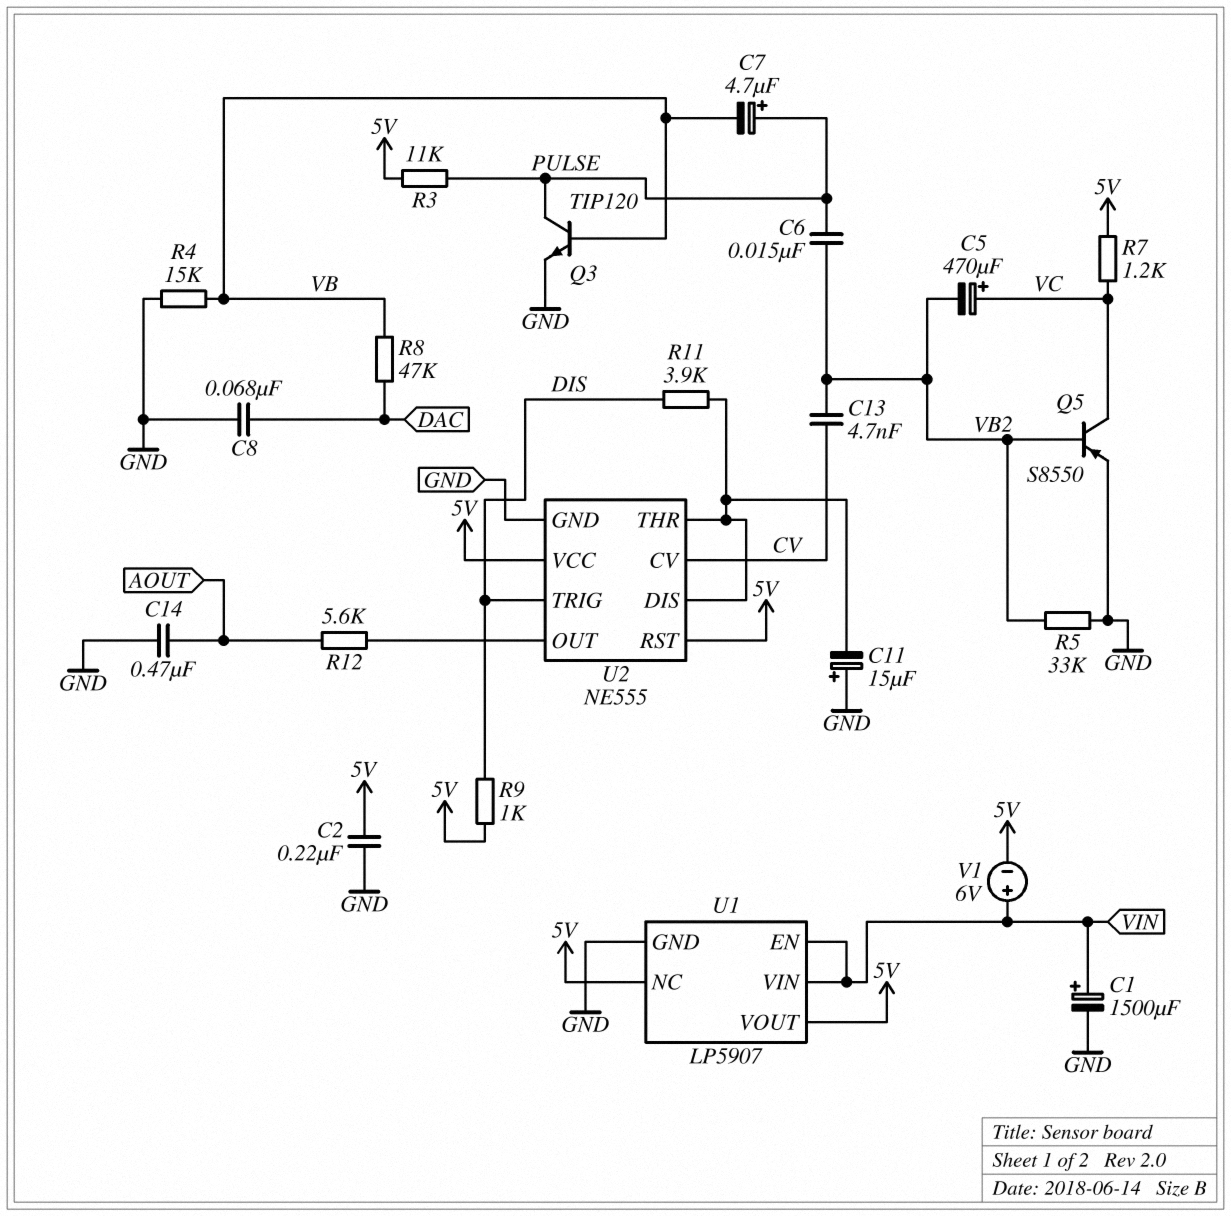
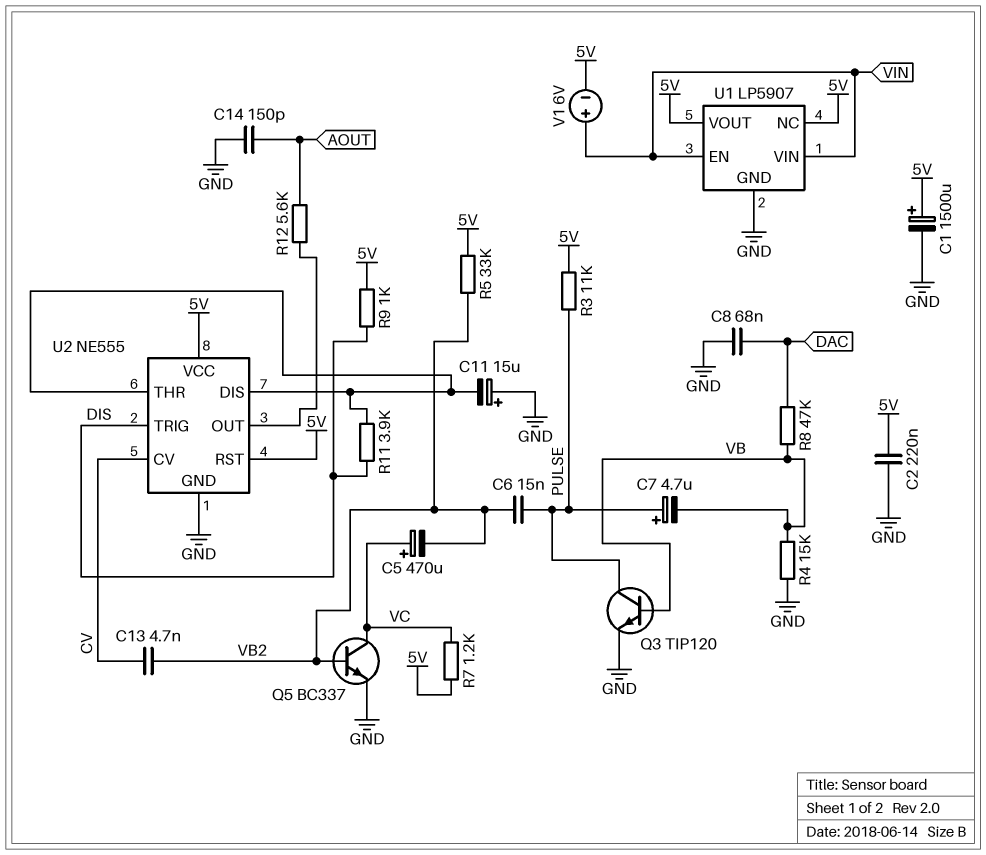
C1: 1500uF (plus VIN, minus GND) -> 1500uF (plus 5V, minus GND)
C14: 470nF (AOUT, GND) -> 150pF (AOUT, GND)
Q5: PNP S8550 (B VB2, C VC, E GND) -> NPN BC337 (B VB2, C VC, E GND)
R5: 33k (GND, VB2) -> 33k (5V, VB2)

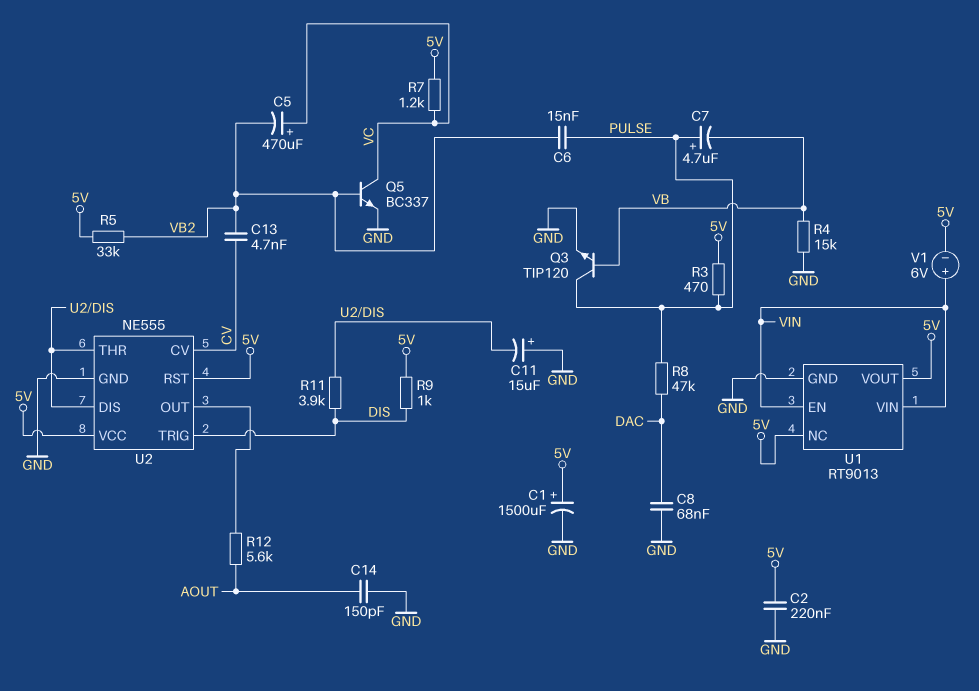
R3: 11k (5V, PULSE) -> 470 (5V, PULSE)
R8: 47k (DAC, VB) -> 47k (DAC, PULSE)
U1: LP5907 -> RT9013

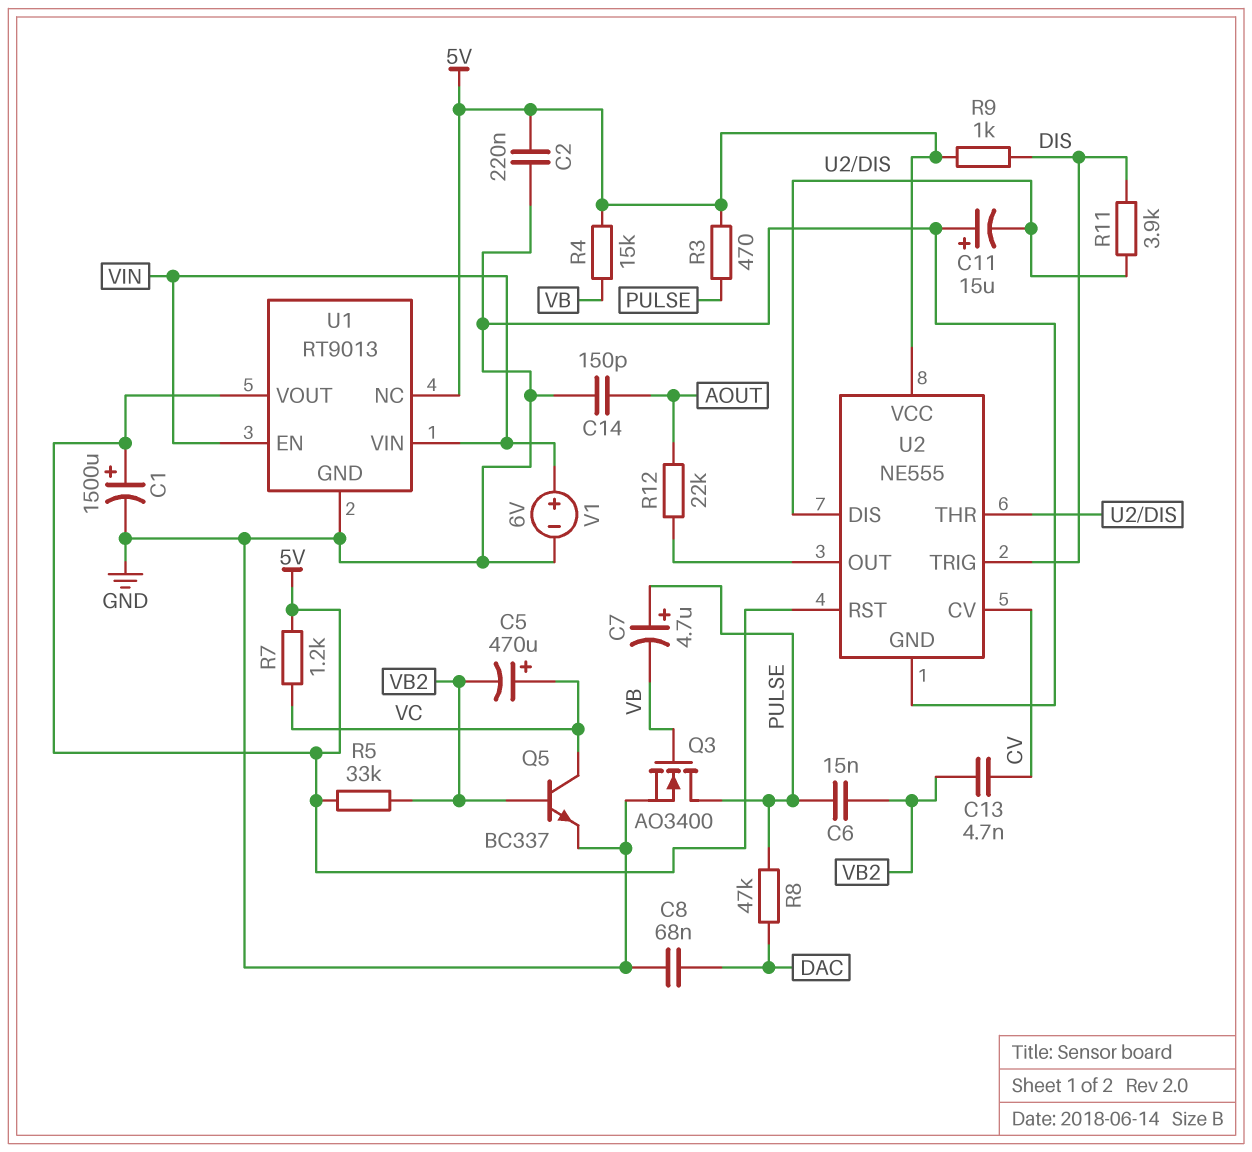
Q3: NPN TIP120 (B VB, C PULSE, E GND) -> NMOS AO3400 (G VB, D PULSE, S GND)
R4: 15k (GND, VB) -> 15k (5V, VB)
R12: 5.6k (AOUT, U2/OUT) -> 22k (AOUT, U2/OUT)
V1: 6V (plus VIN, minus 5V) -> 6V (plus VIN, minus GND)

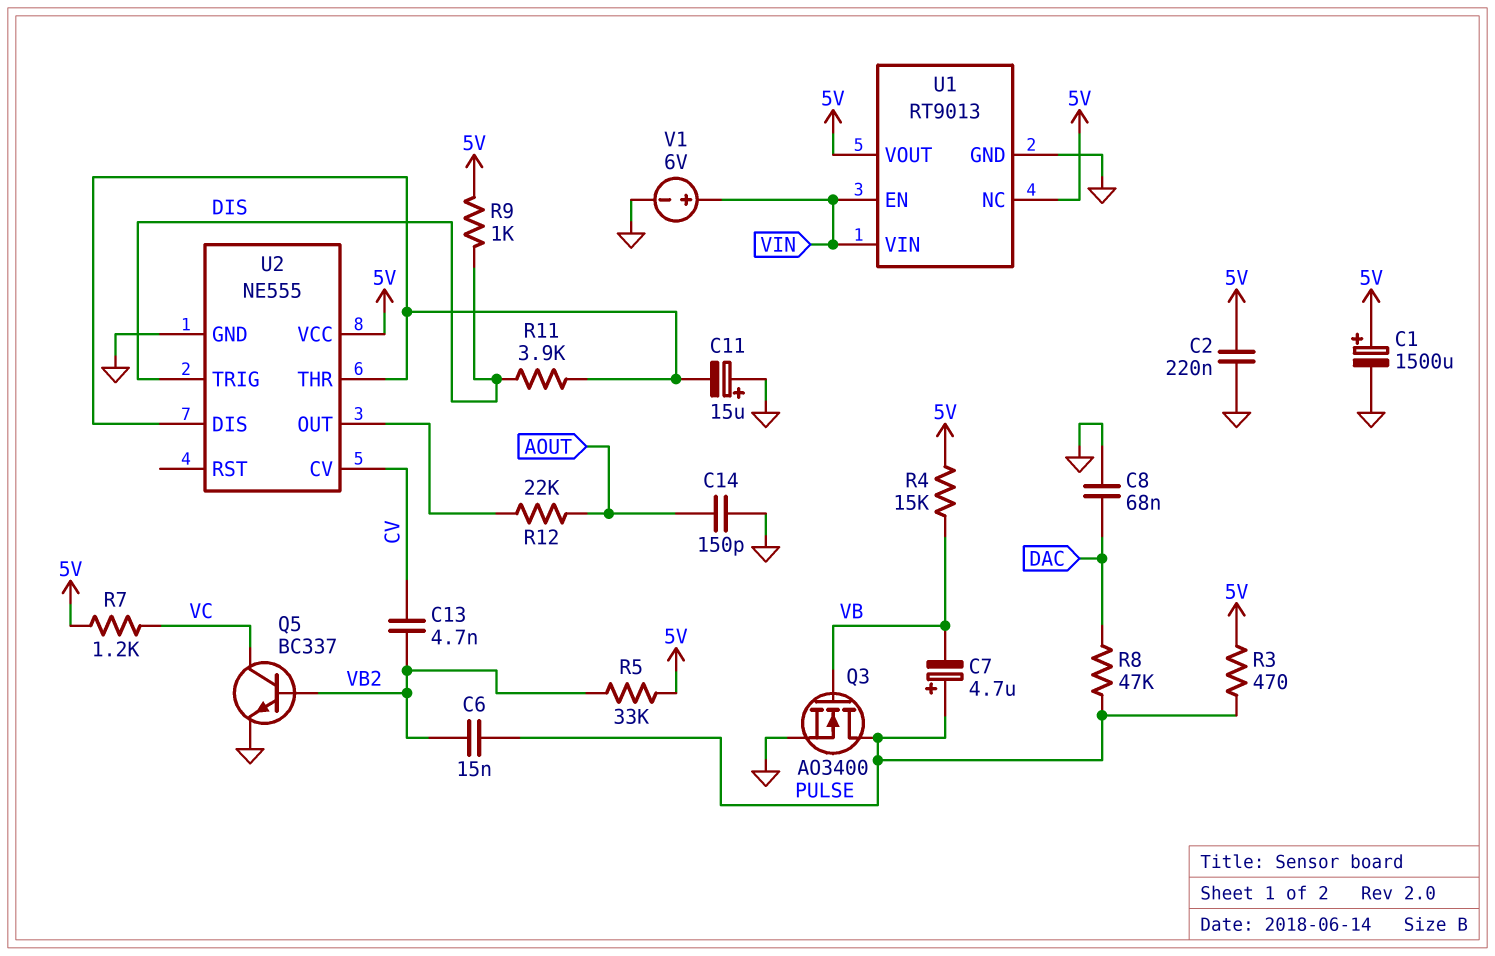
C5: 470uF (plus VC, minus VB2) -> none
U2 pin RST: 5V -> none

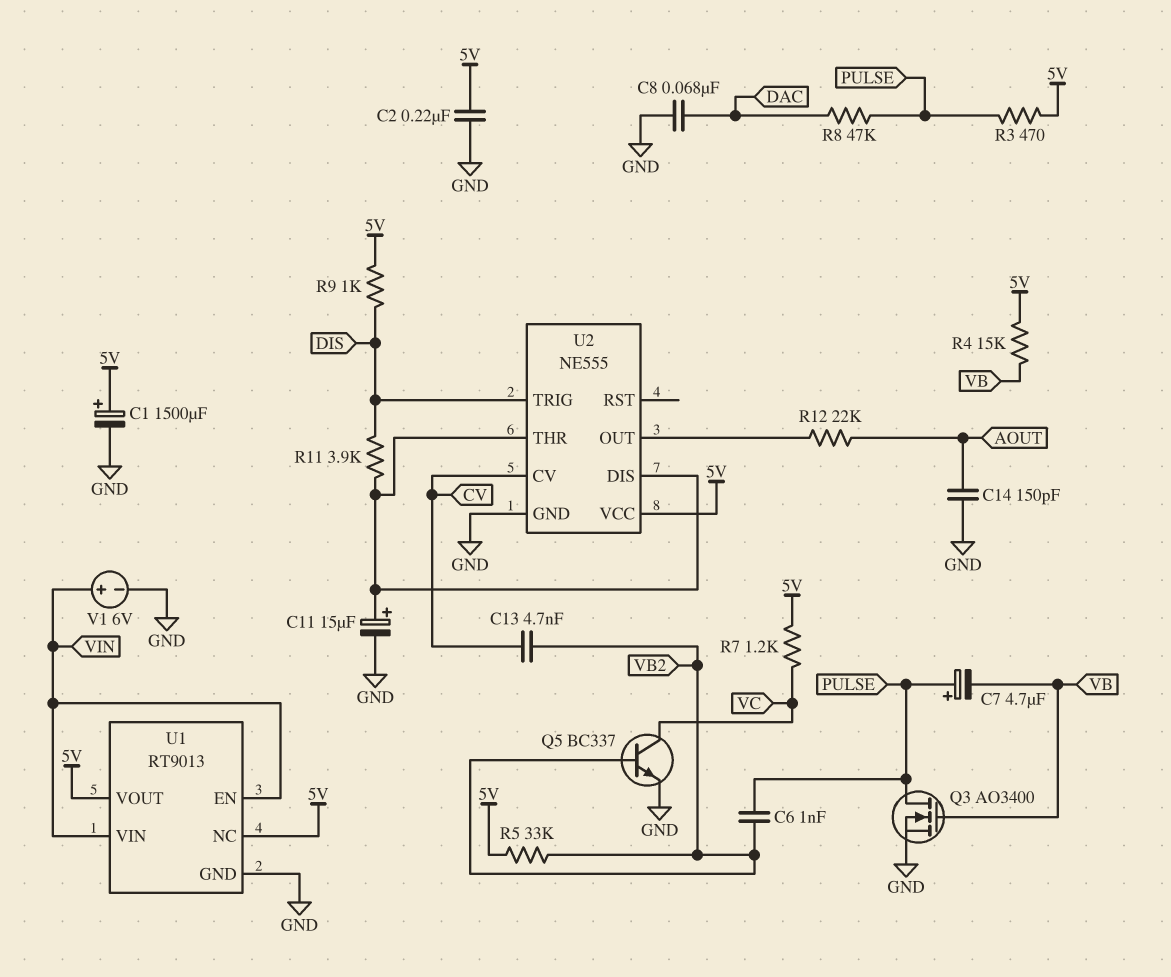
C6: 15nF (PULSE, VB2) -> 1nF (PULSE, VB2)
C11: 15uF (plus GND, minus U2/DIS) -> 15uF (plus U2/DIS, minus GND)

